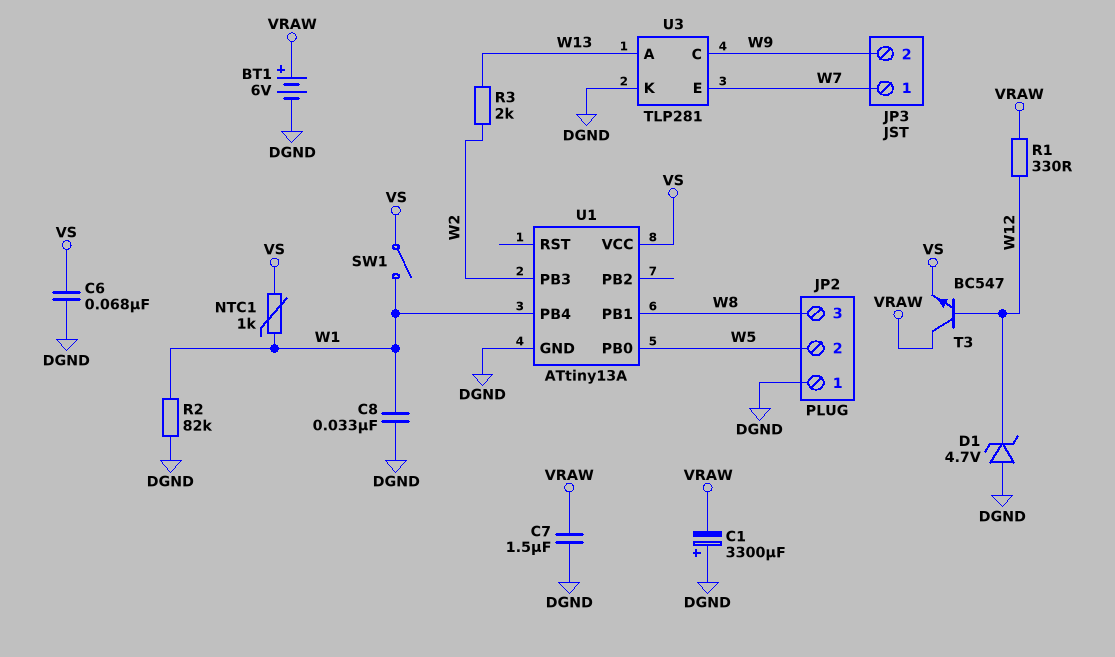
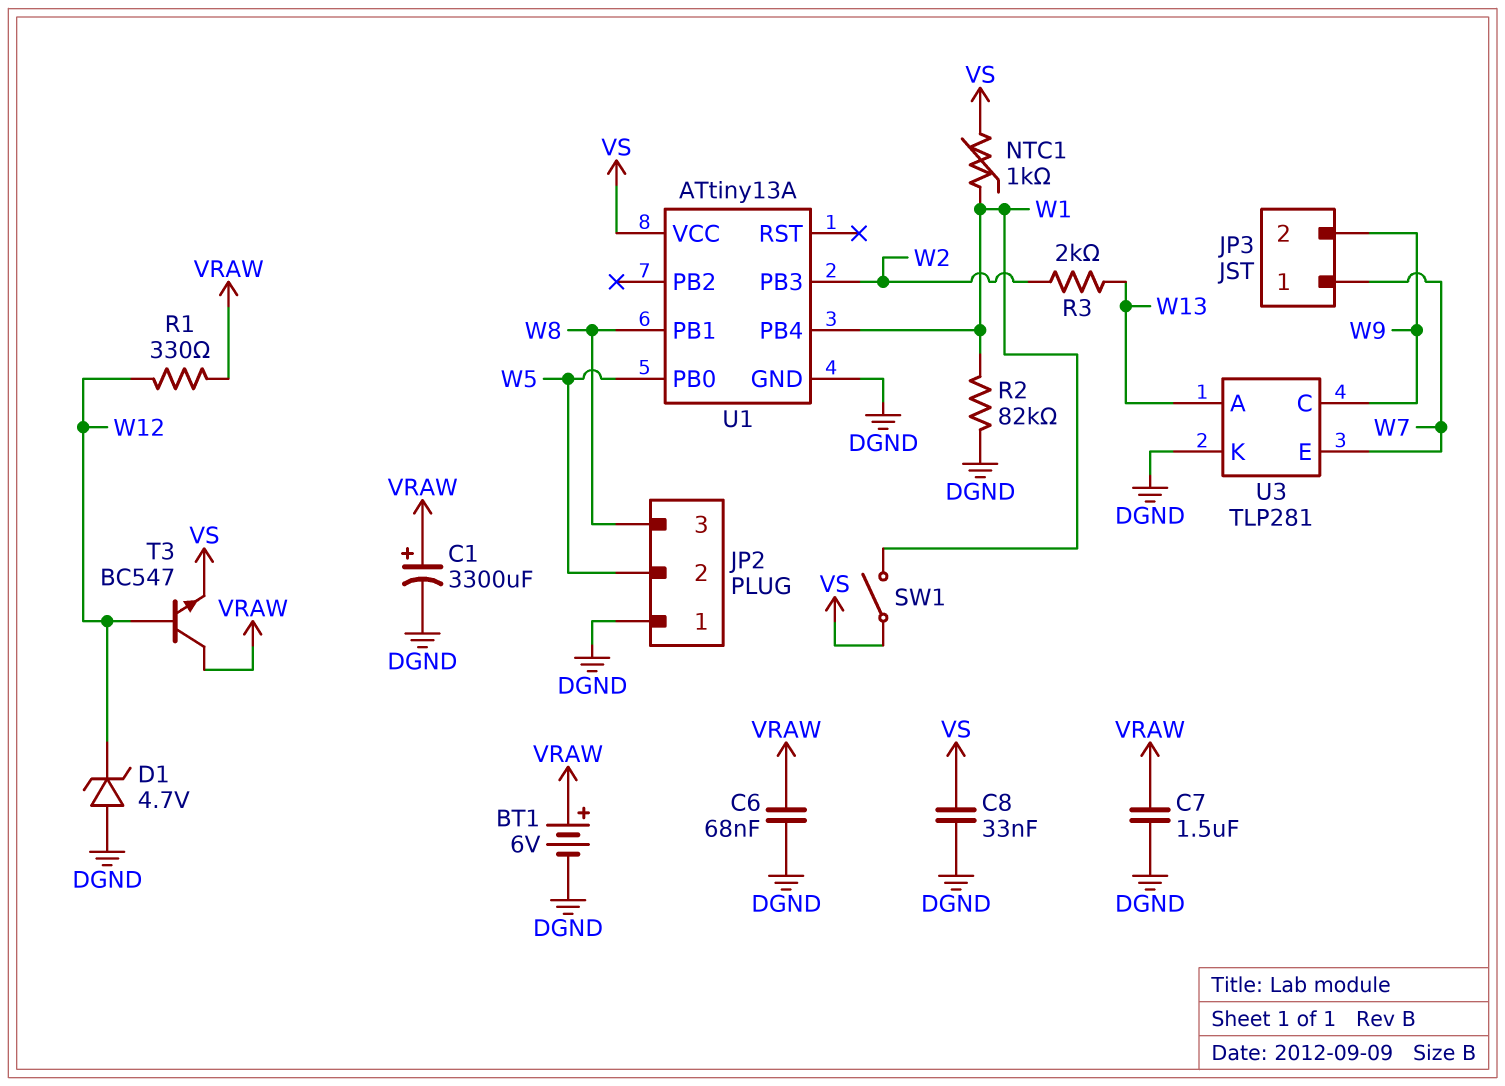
C1: 3300uF (plus DGND, minus VRAW) -> 3300uF (plus VRAW, minus DGND)
C6: 68nF (DGND, VS) -> 68nF (DGND, VRAW)
C8: 33nF (DGND, W1) -> 33nF (DGND, VS)

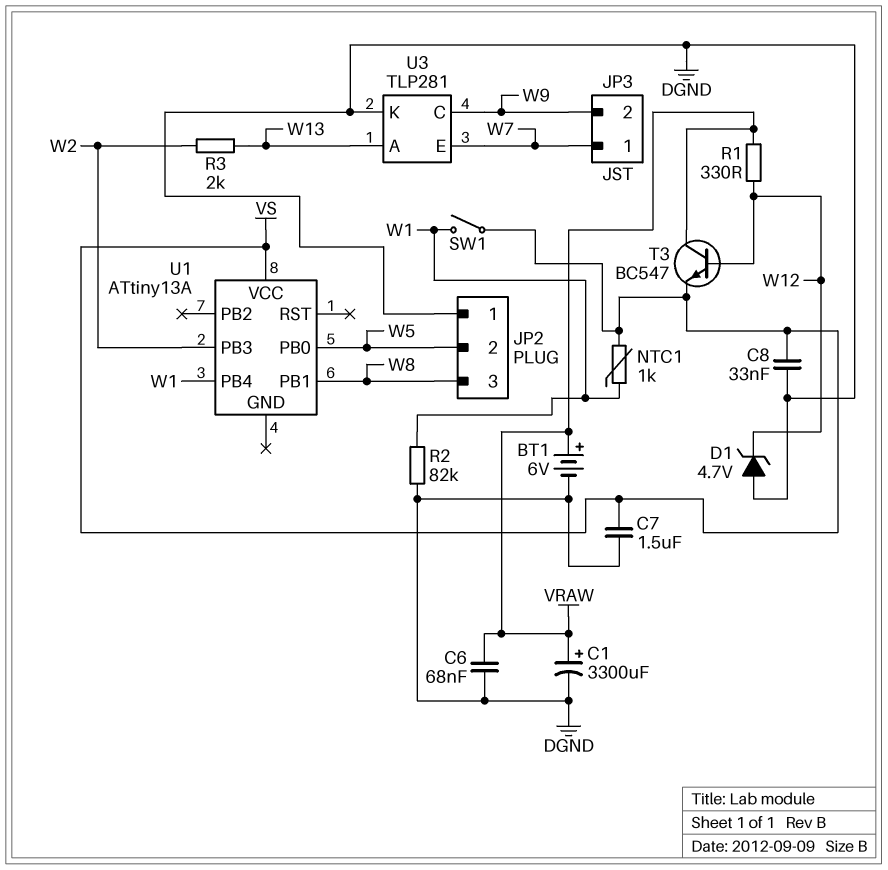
C7: 1.5uF (DGND, VRAW) -> 1.5uF (DGND, VS)
U1 pin GND: DGND -> none

